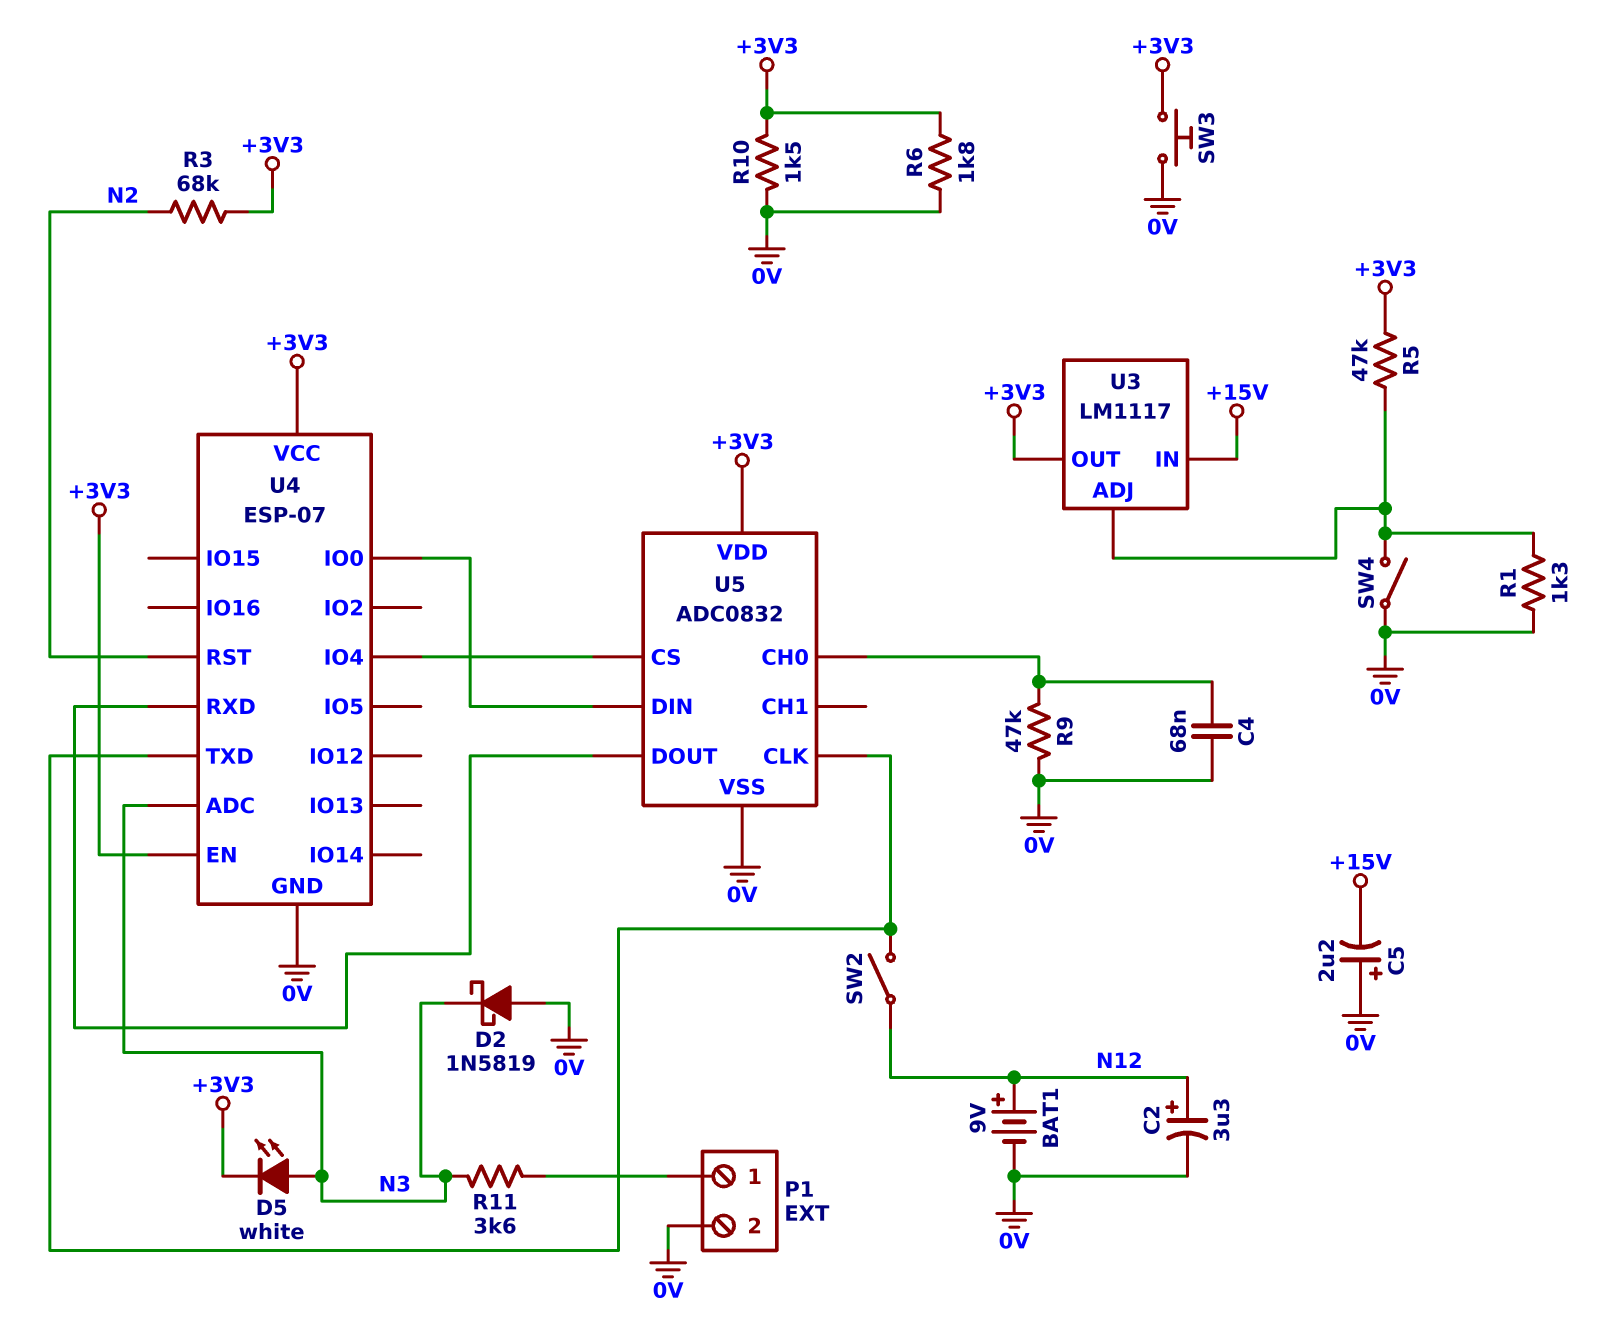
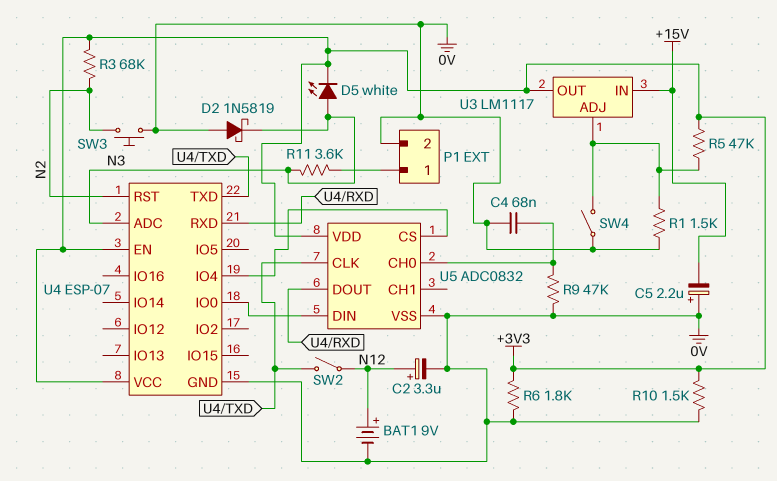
R1: 1.3k (0V, U3/ADJ) -> 1.5k (0V, U3/ADJ)
SW3: button (+3V3, 0V) -> button (0V, N2)

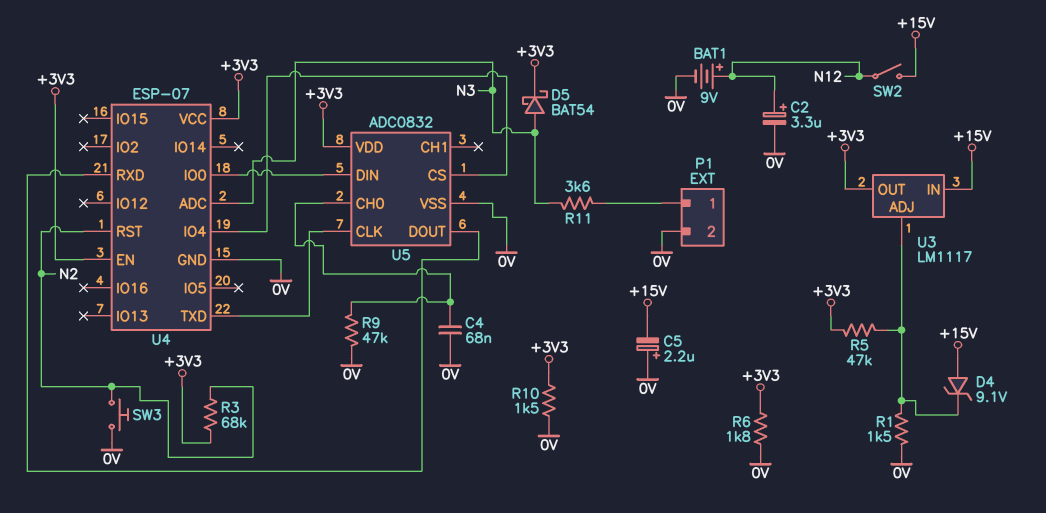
D2: schottky 1N5819 (A 0V, K N3) -> none
D4: none -> zener 9.1V (A +15V, K U3/ADJ)
D5: LED white (A N3, K +3V3) -> schottky BAT54 (A N3, K +3V3)
SW2: switch (N12, U4/TXD) -> switch (+15V, N12)
SW4: switch (0V, U3/ADJ) -> none

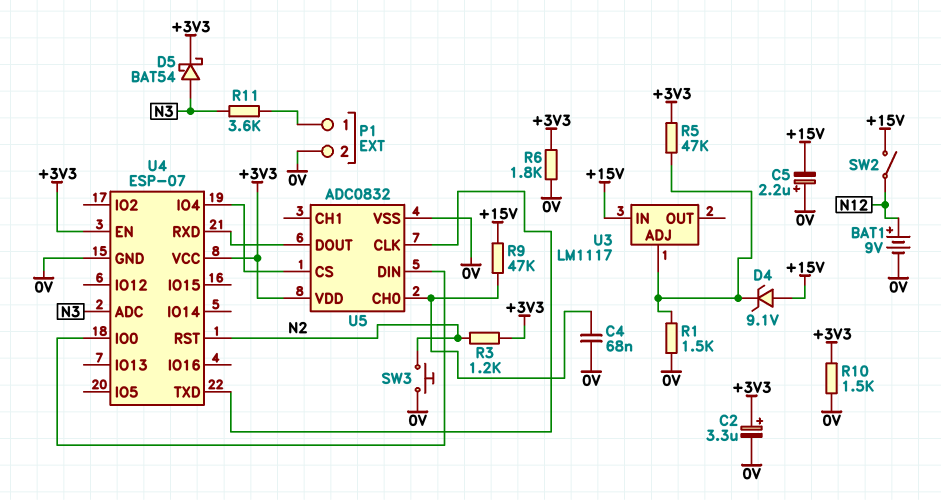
C2: 3.3uF (plus N12, minus 0V) -> 3.3uF (plus +3V3, minus 0V)
R3: 68k (+3V3, N2) -> 1.2k (+3V3, N2)
R9: 47k (0V, U5/CH0) -> 47k (+15V, U5/CH0)
U3 pin OUT: +3V3 -> none

